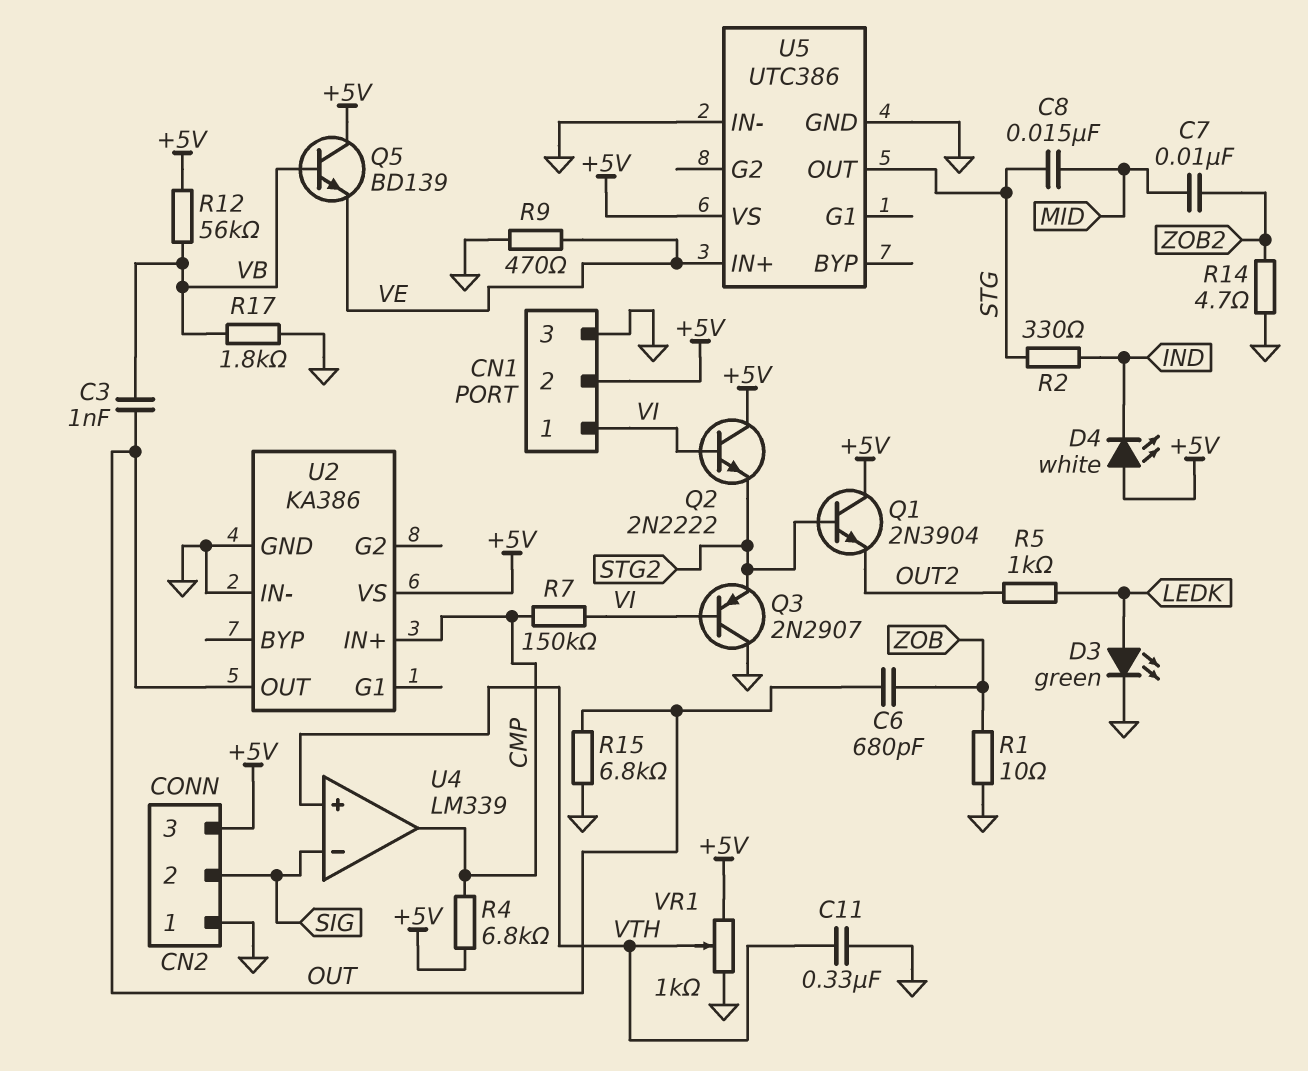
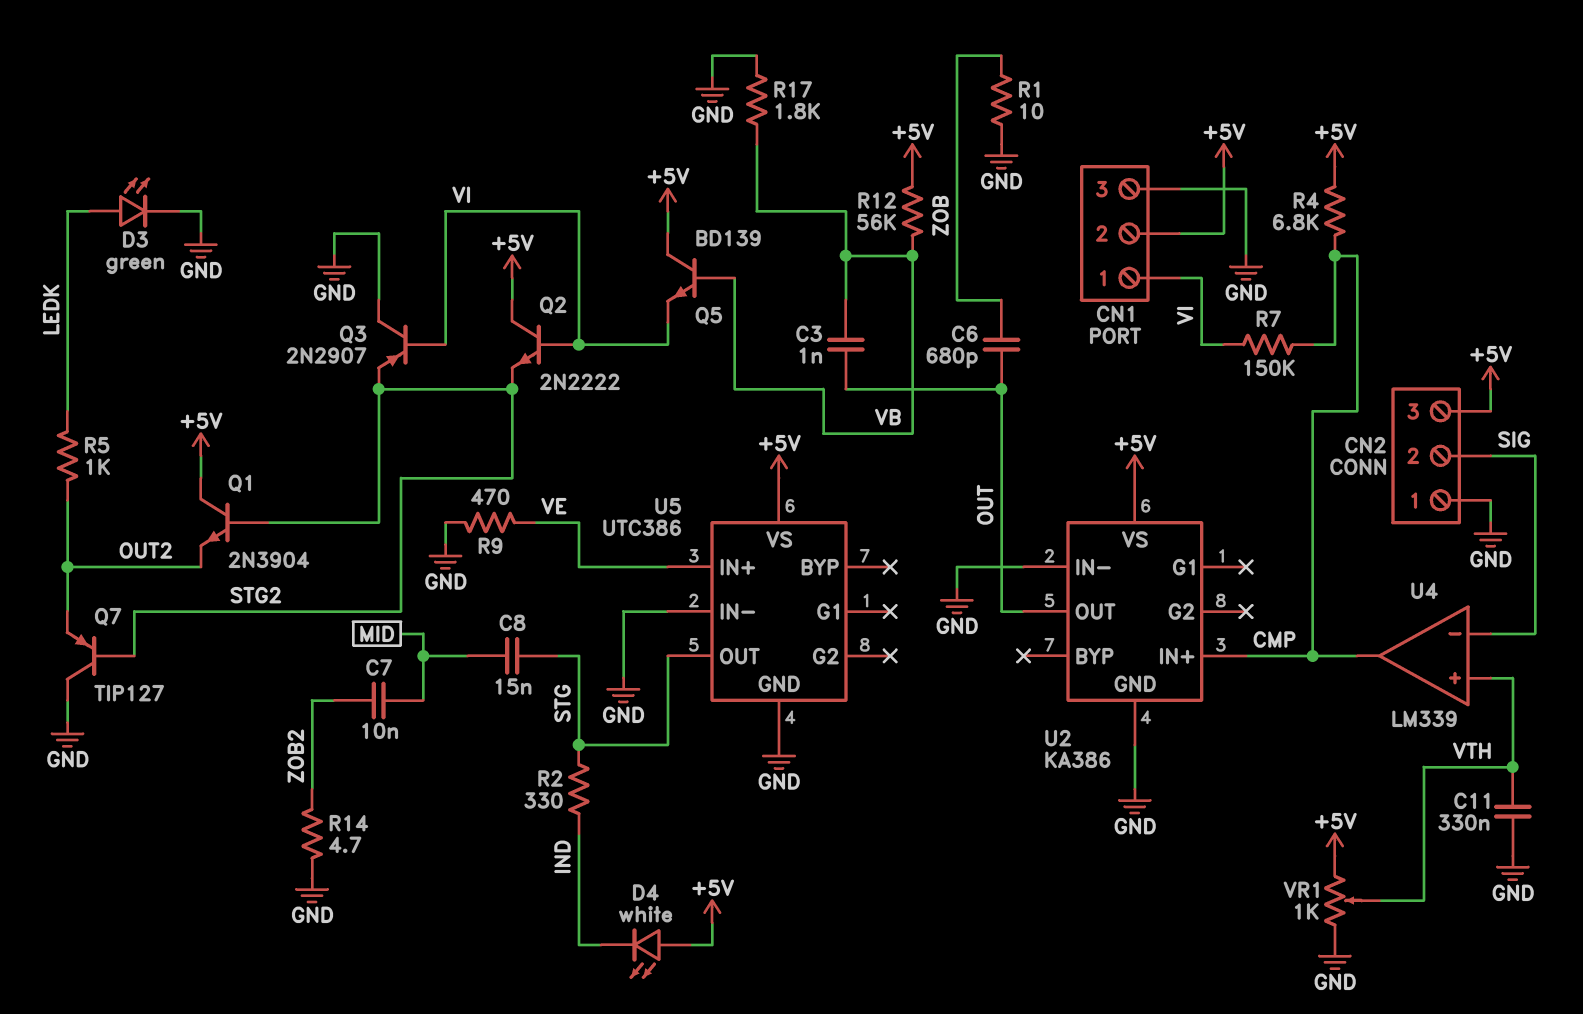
Q5: NPN BD139 (B VB, C +5V, E VE) -> NPN BD139 (B VB, C +5V, E VI)
Q7: none -> PNP TIP127 (B STG2, C GND, E OUT2)
R15: 6.8k (GND, OUT) -> none

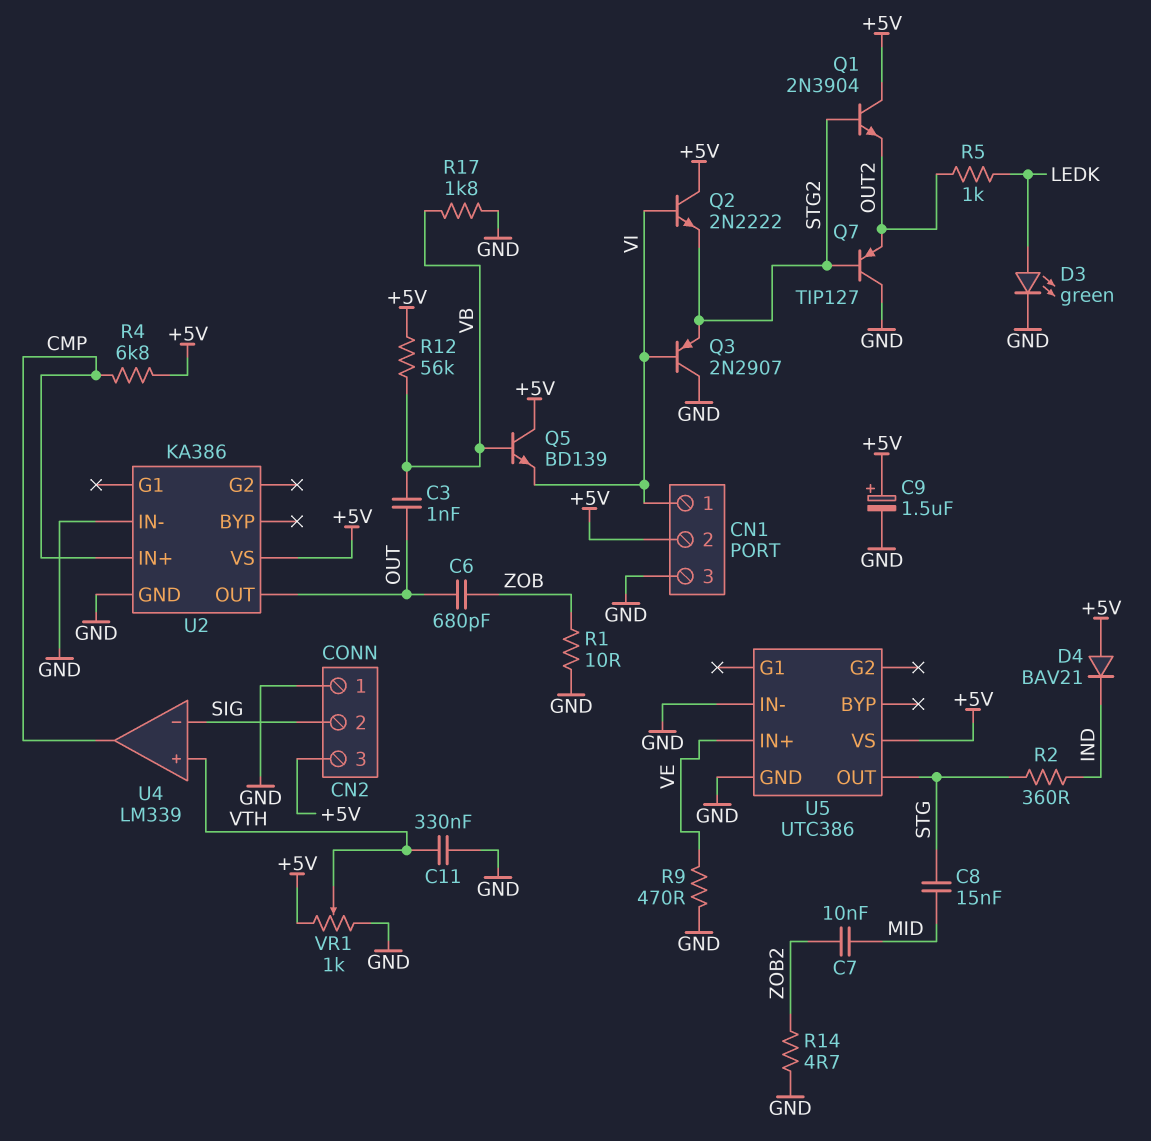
C9: none -> 1.5uF (plus +5V, minus GND)
D4: LED white (A +5V, K IND) -> diode BAV21 (A +5V, K IND)
R2: 330 (IND, STG) -> 360 (IND, STG)
R7: 150k (CMP, VI) -> none

